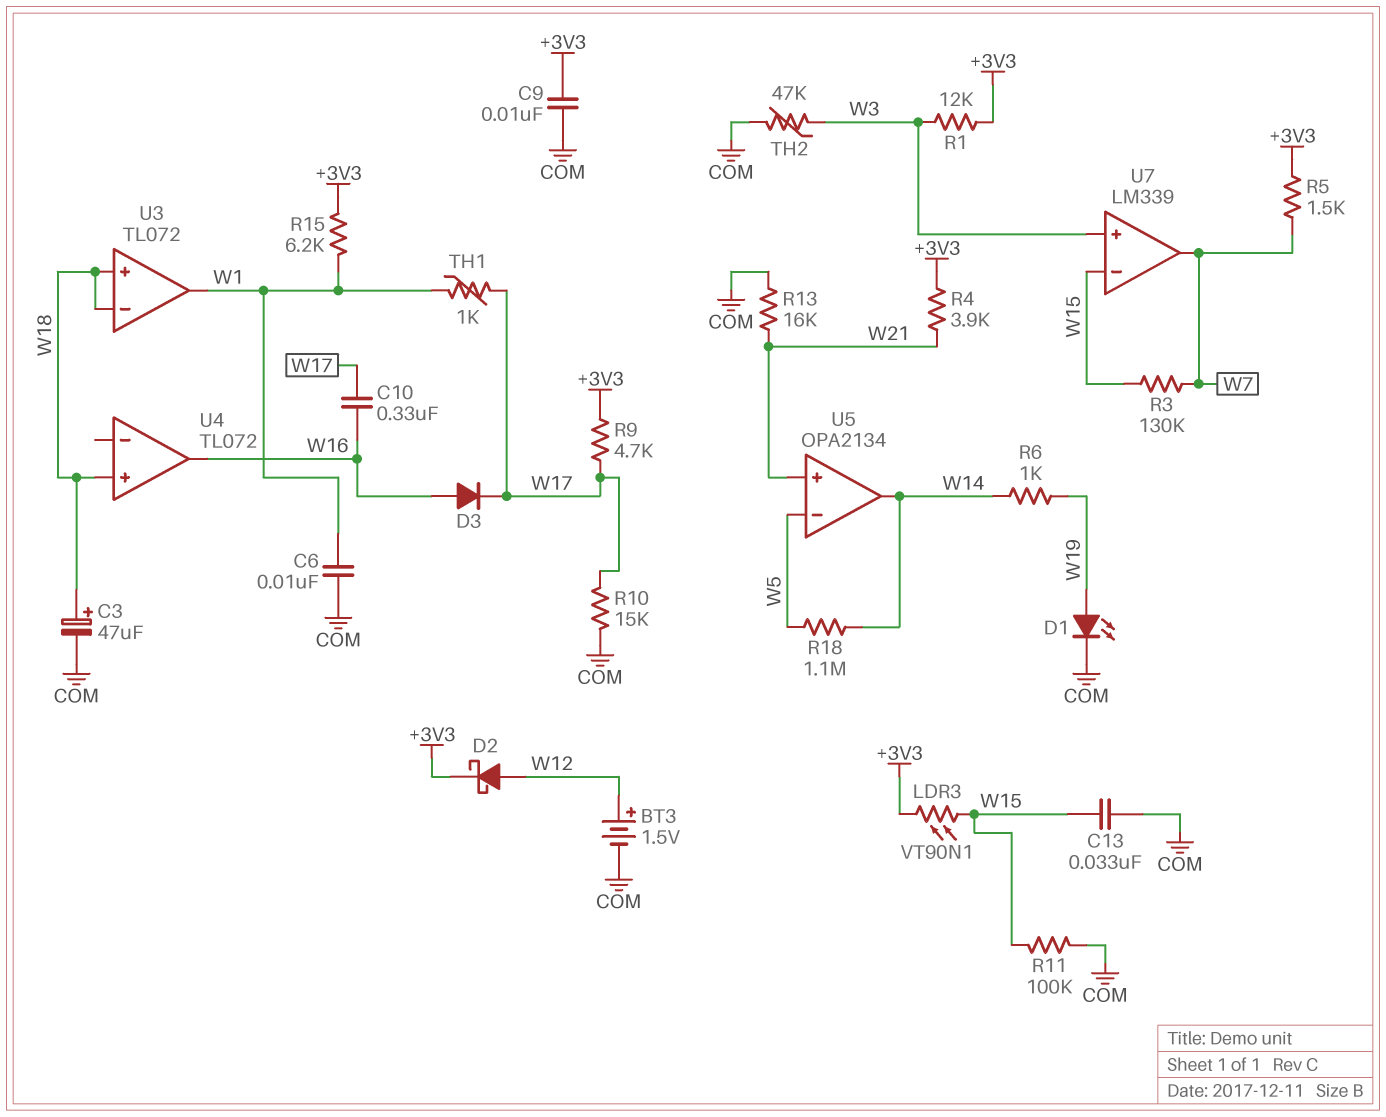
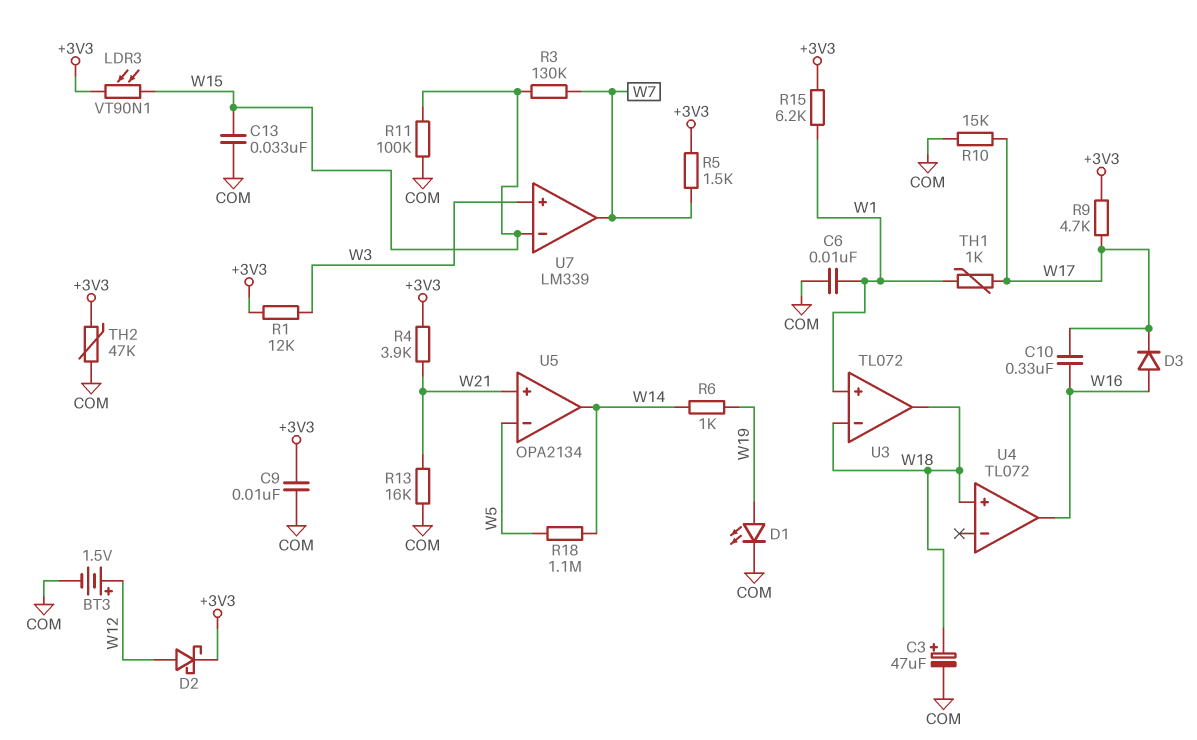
TH2: 47k (COM, W3) -> 47k (+3V3, COM)
U3 pin in+: W18 -> W1
U3 pin out: W1 -> W18

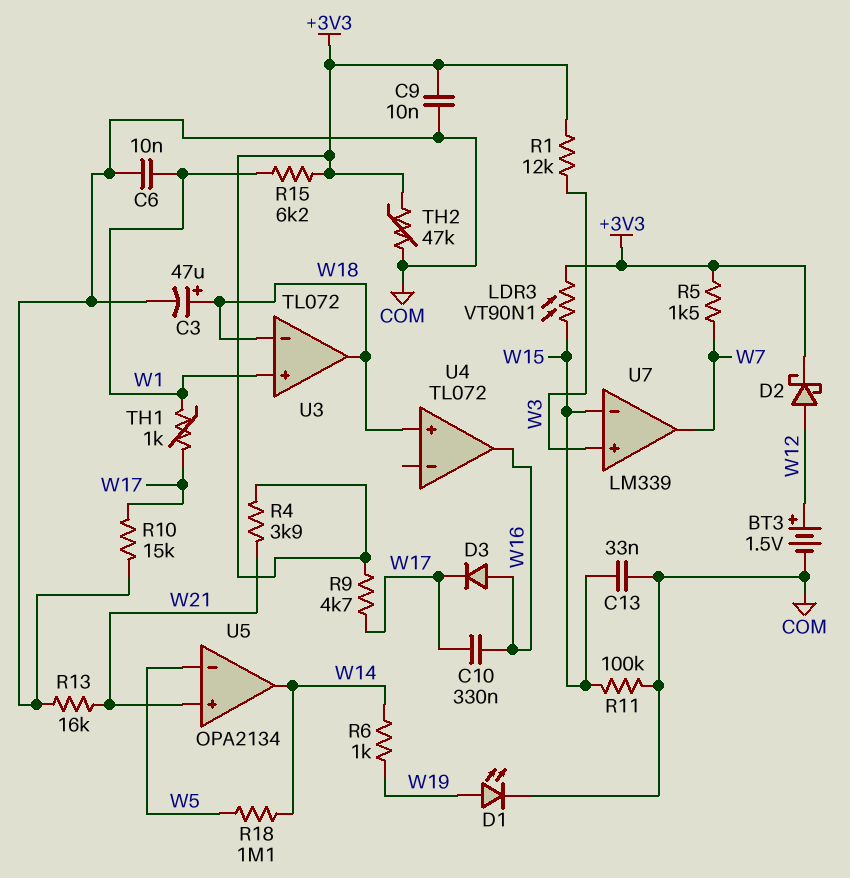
R3: 130k (W7, W15) -> none

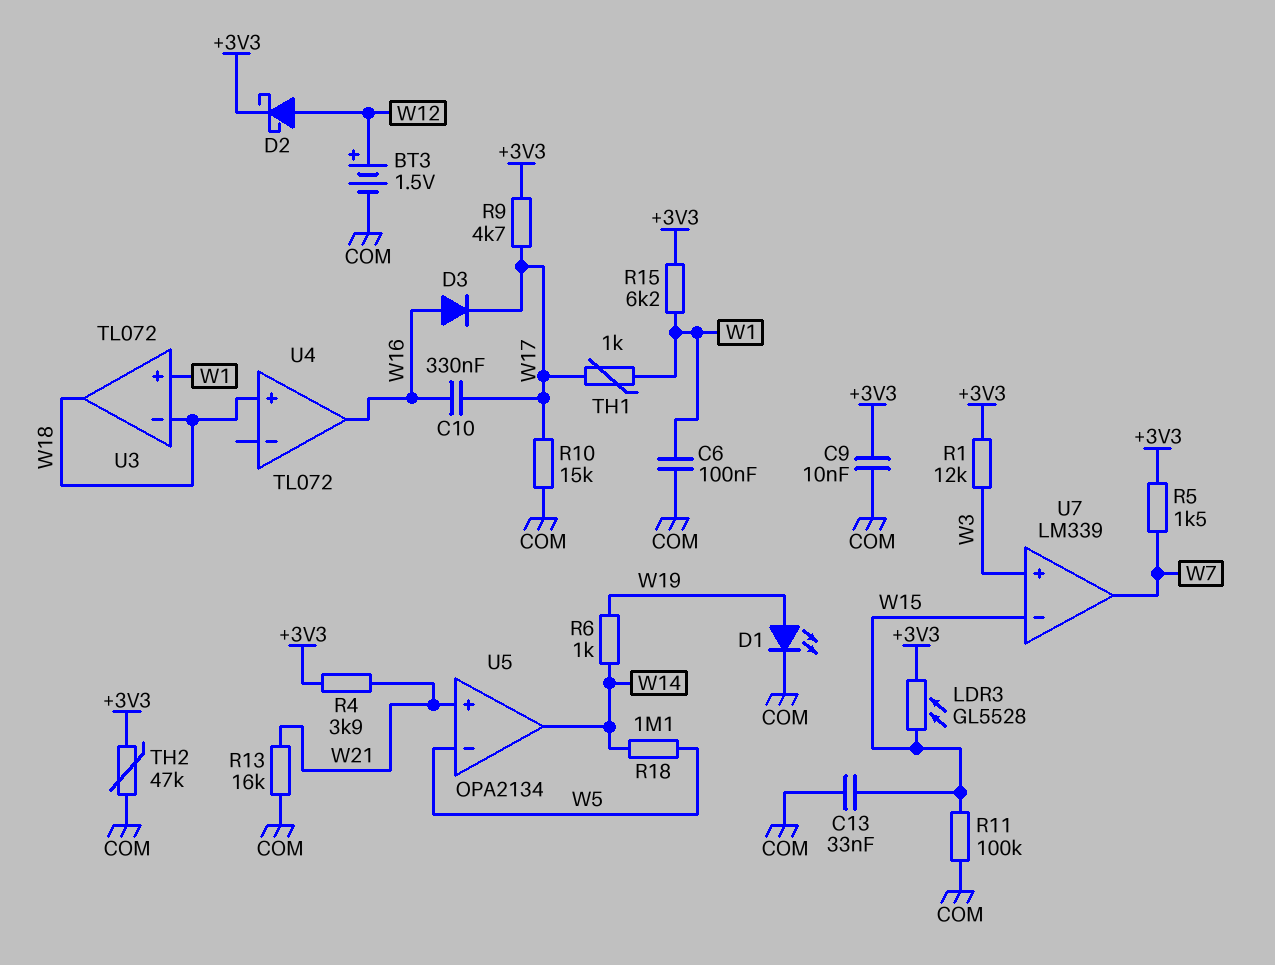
C3: 47uF (plus W18, minus COM) -> none
C6: 10nF (COM, W1) -> 100nF (COM, W1)
LDR3: VT90N1 (+3V3, W15) -> GL5528 (+3V3, W15)

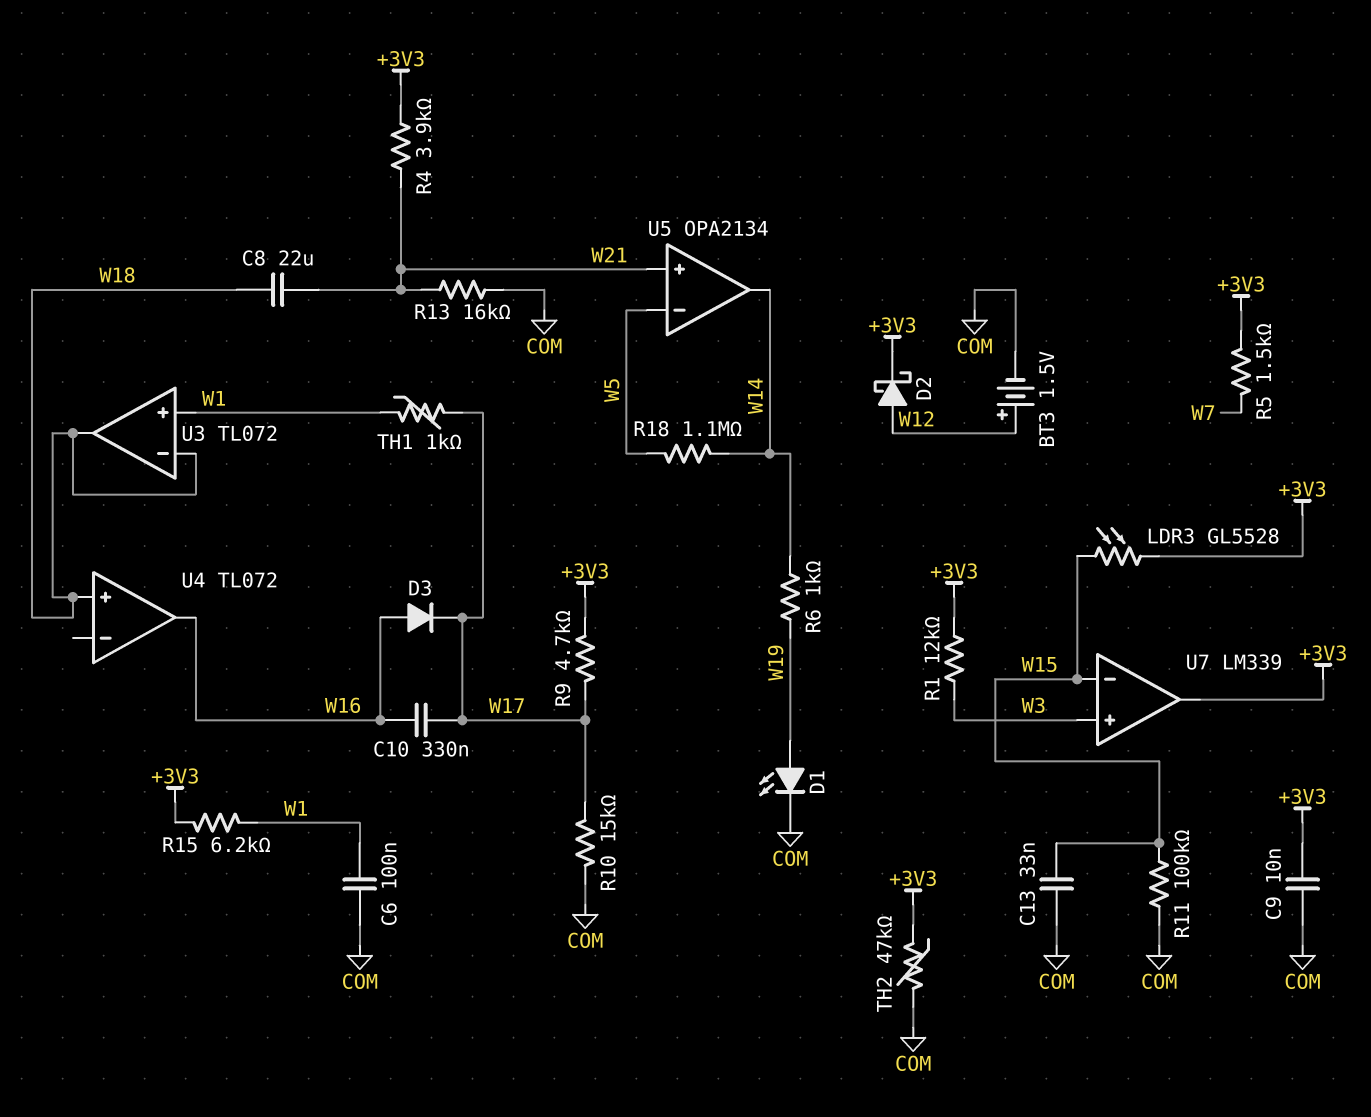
C8: none -> 22uF (W18, W21)
U7 pin out: W7 -> +3V3

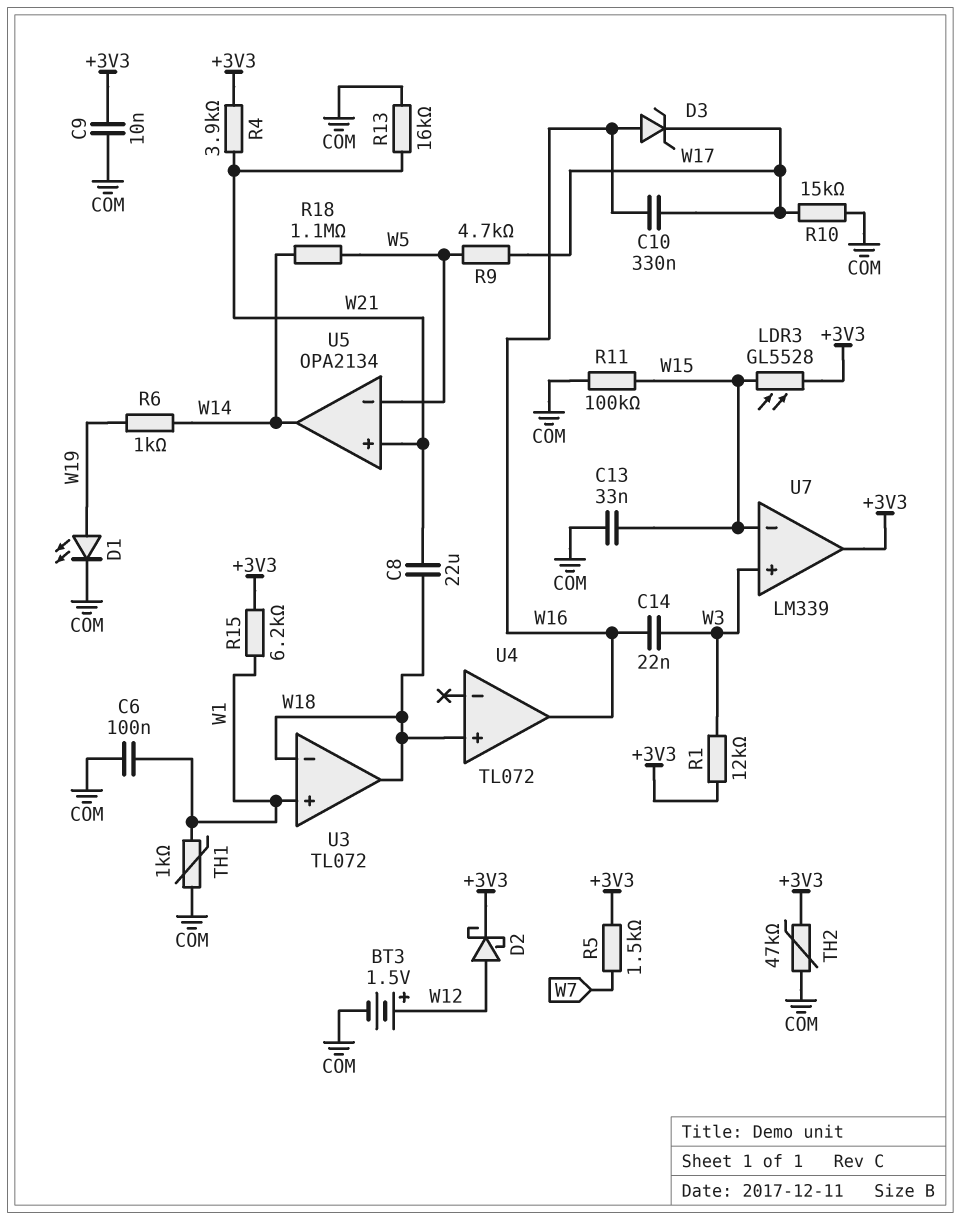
C14: none -> 22nF (W3, W16)
D3: diode (A W16, K W17) -> zener (A W16, K W17)
R9: 4.7k (+3V3, W17) -> 4.7k (W5, W17)
TH1: 1k (W1, W17) -> 1k (COM, W1)

